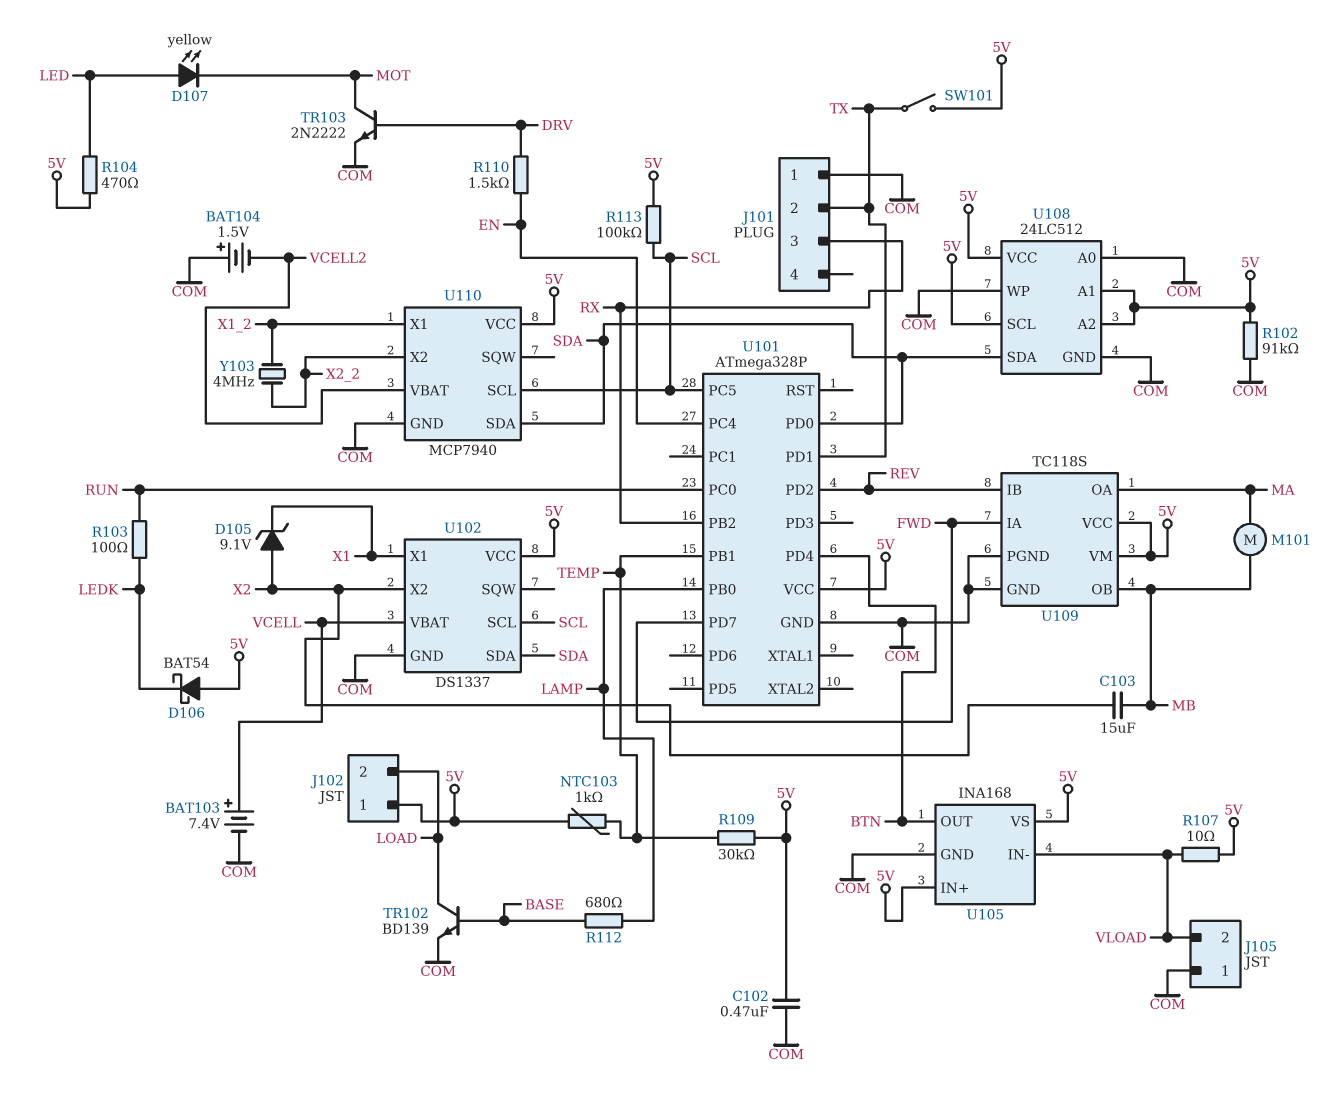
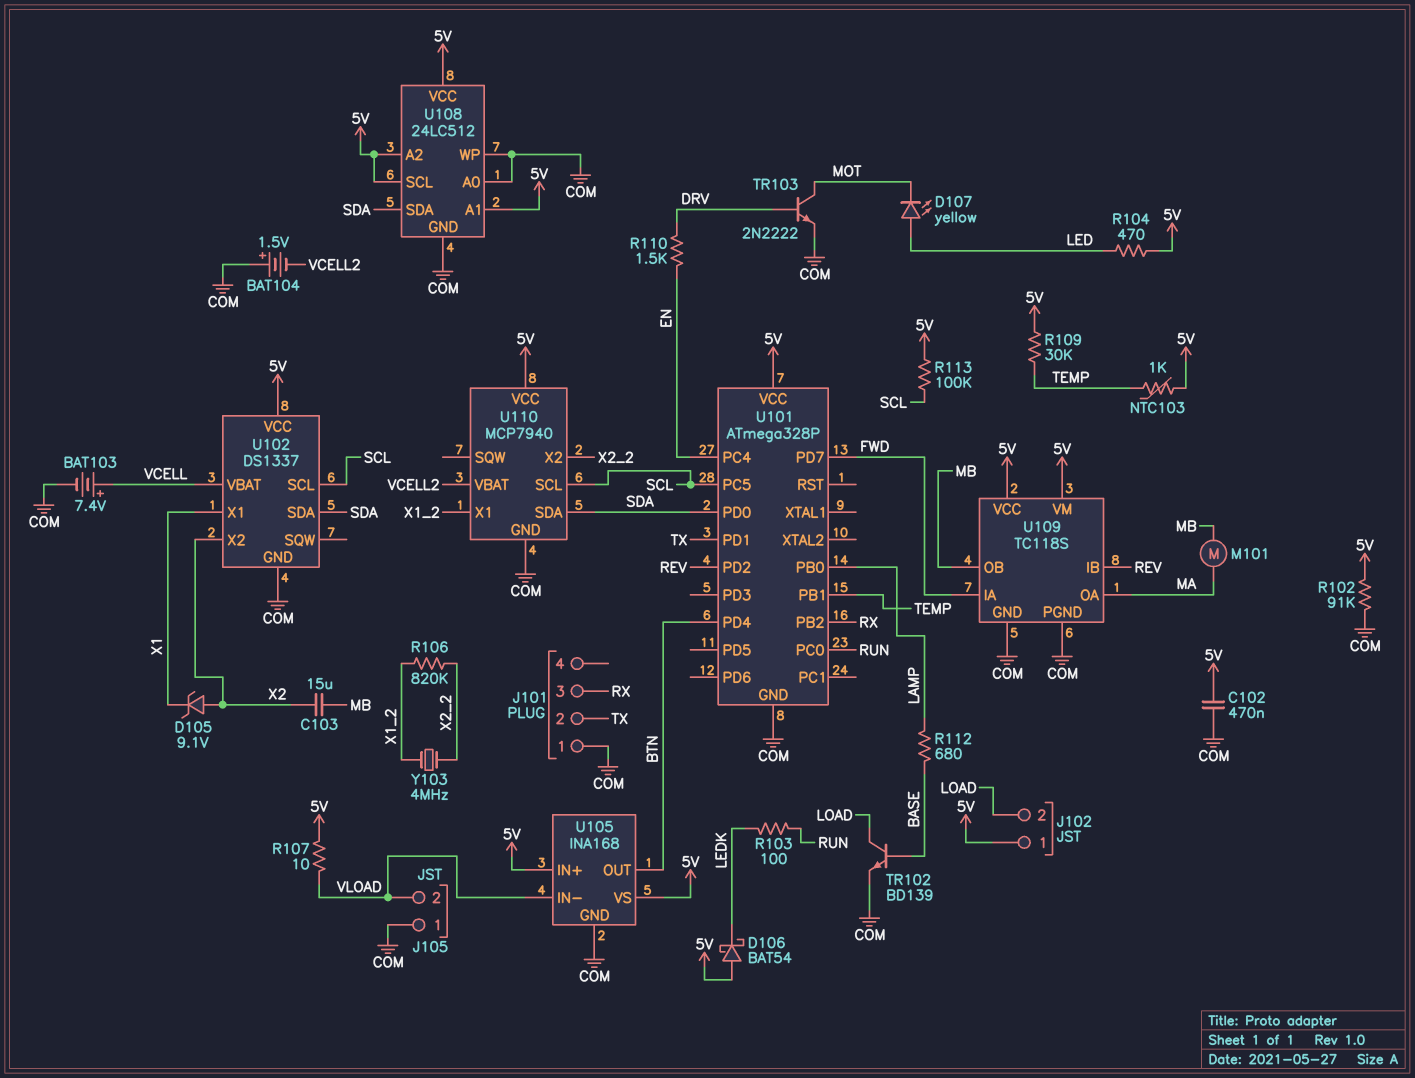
R106: none -> 820k (X1_2, X2_2)
SW101: switch (5V, TX) -> none

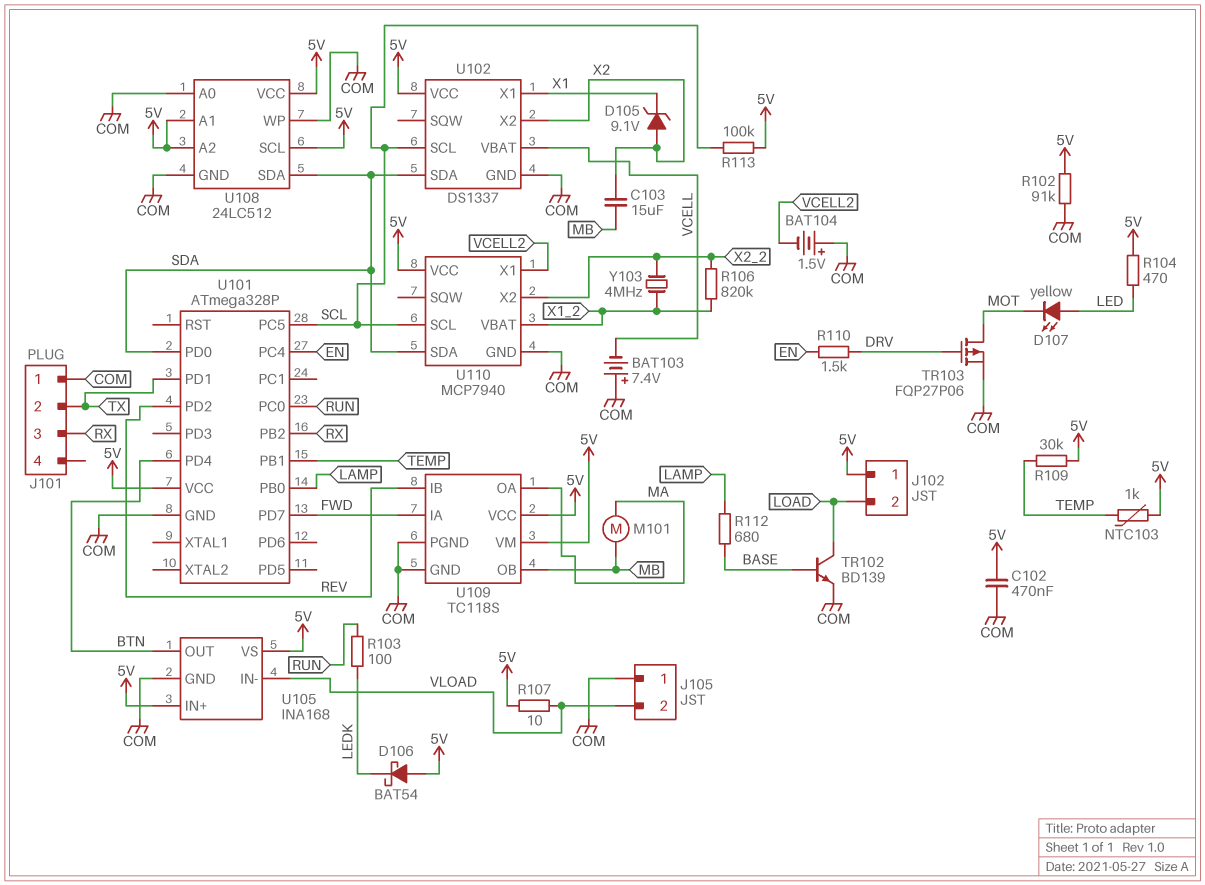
BAT103: 7.4V (plus VCELL, minus COM) -> 7.4V (plus COM, minus VCELL)
TR103: NPN 2N2222 (B DRV, C MOT, E COM) -> PMOS FQP27P06 (G DRV, D MOT, S COM)
U110 pin VBAT: VCELL2 -> X1_2
U110 pin X1: X1_2 -> VCELL2

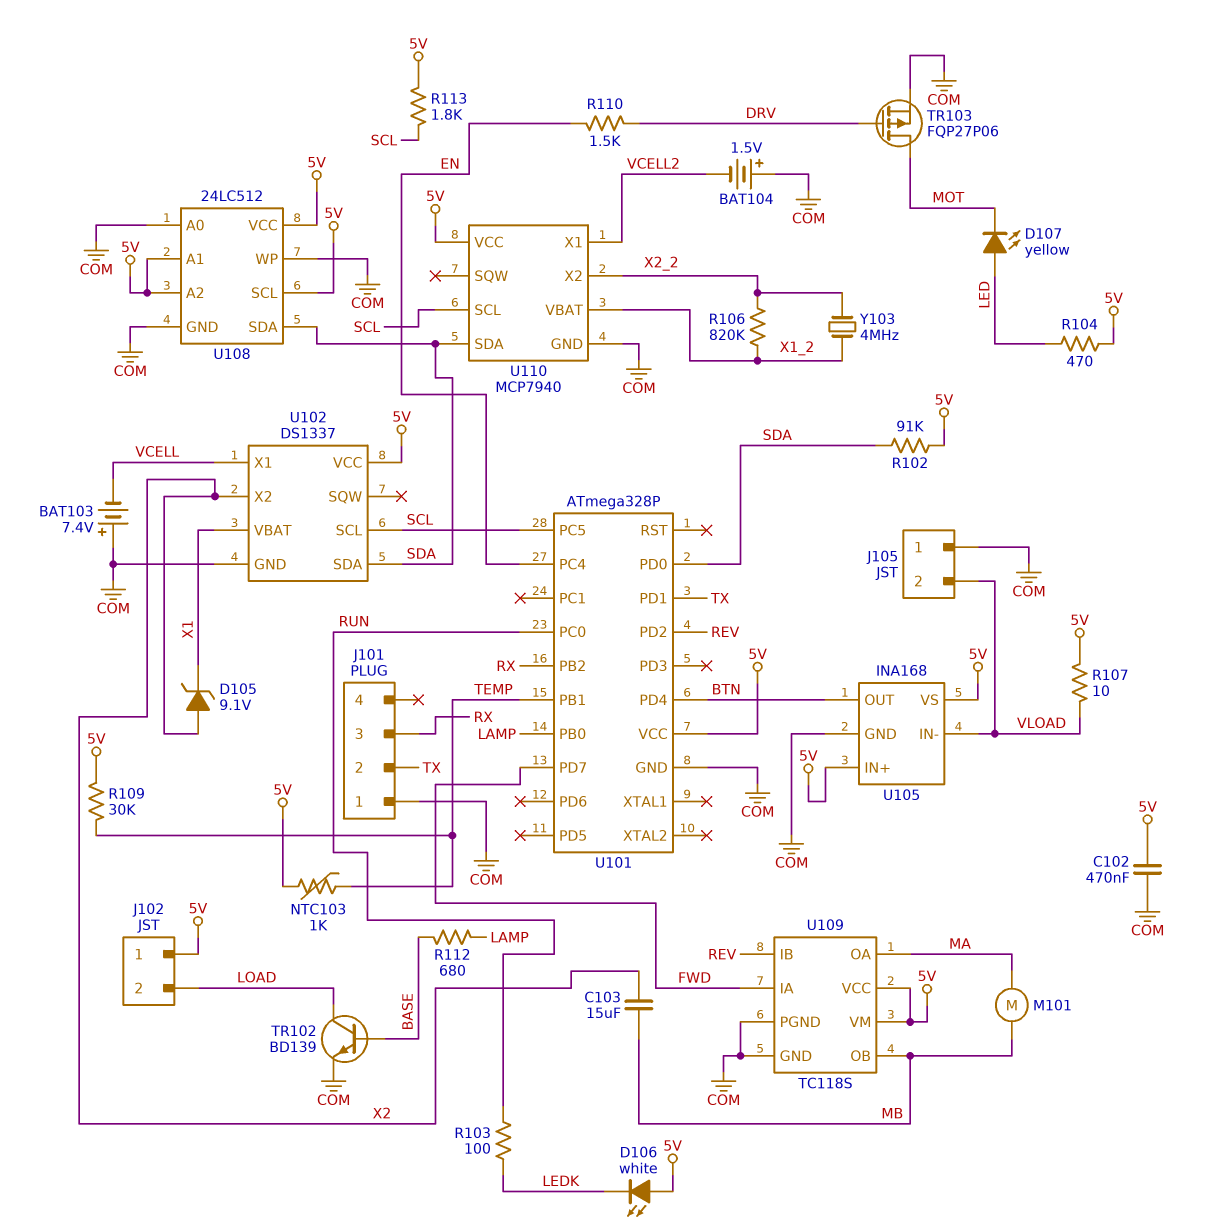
D106: schottky BAT54 (A 5V, K LEDK) -> LED white (A 5V, K LEDK)
R102: 91k (5V, COM) -> 91k (5V, SDA)
R113: 100k (5V, SCL) -> 1.8k (5V, SCL)
U102 pin VBAT: VCELL -> X1
U102 pin X1: X1 -> VCELL

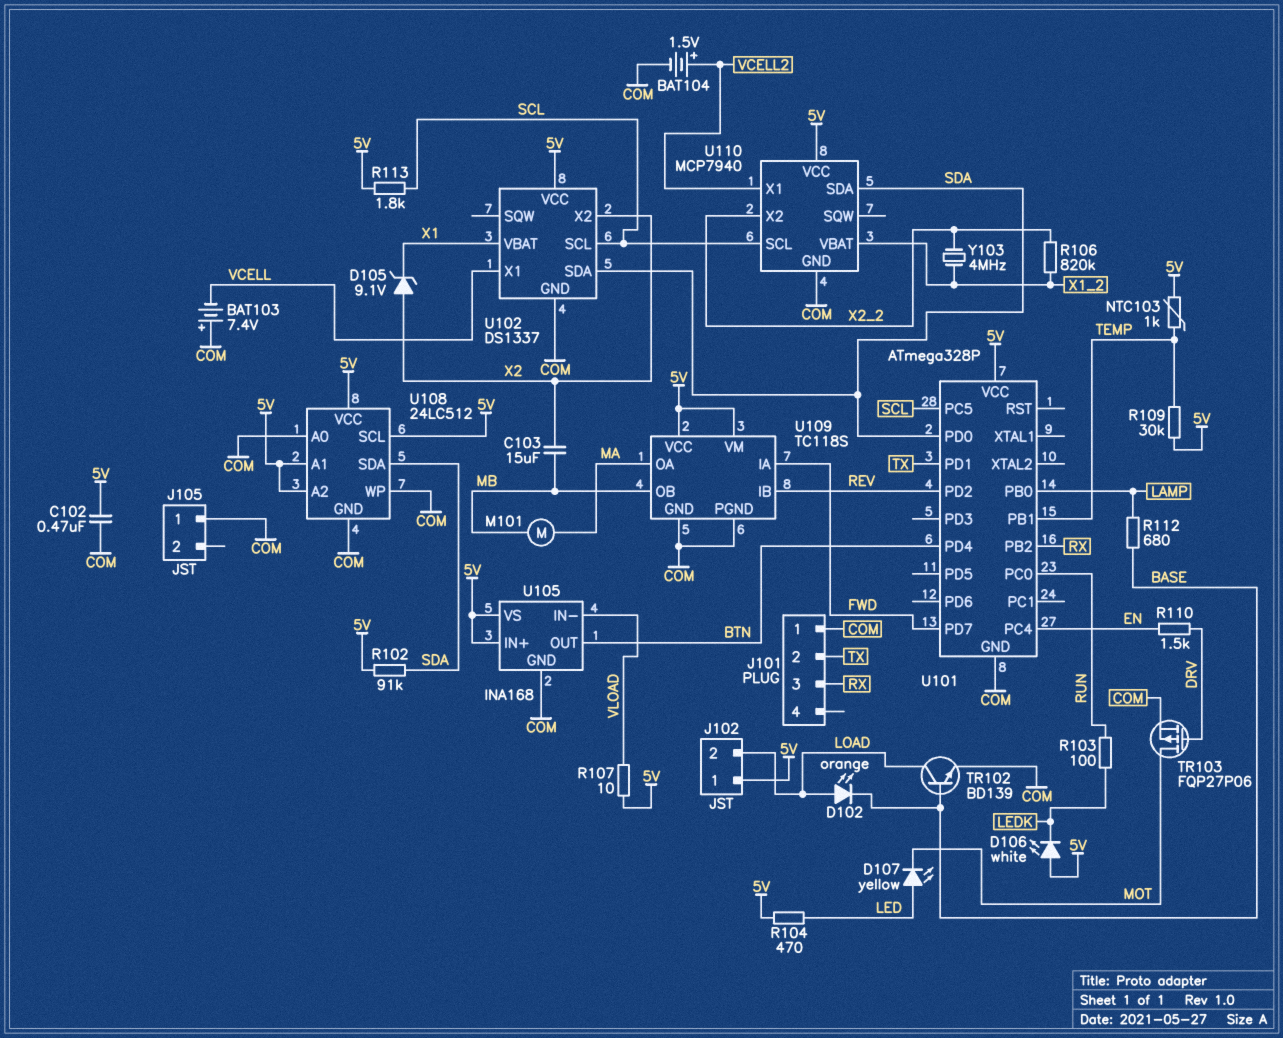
BAT104: 1.5V (plus COM, minus VCELL2) -> 1.5V (plus VCELL2, minus COM)
D102: none -> LED orange (A LOAD, K BASE)
J105 pin 2: VLOAD -> none

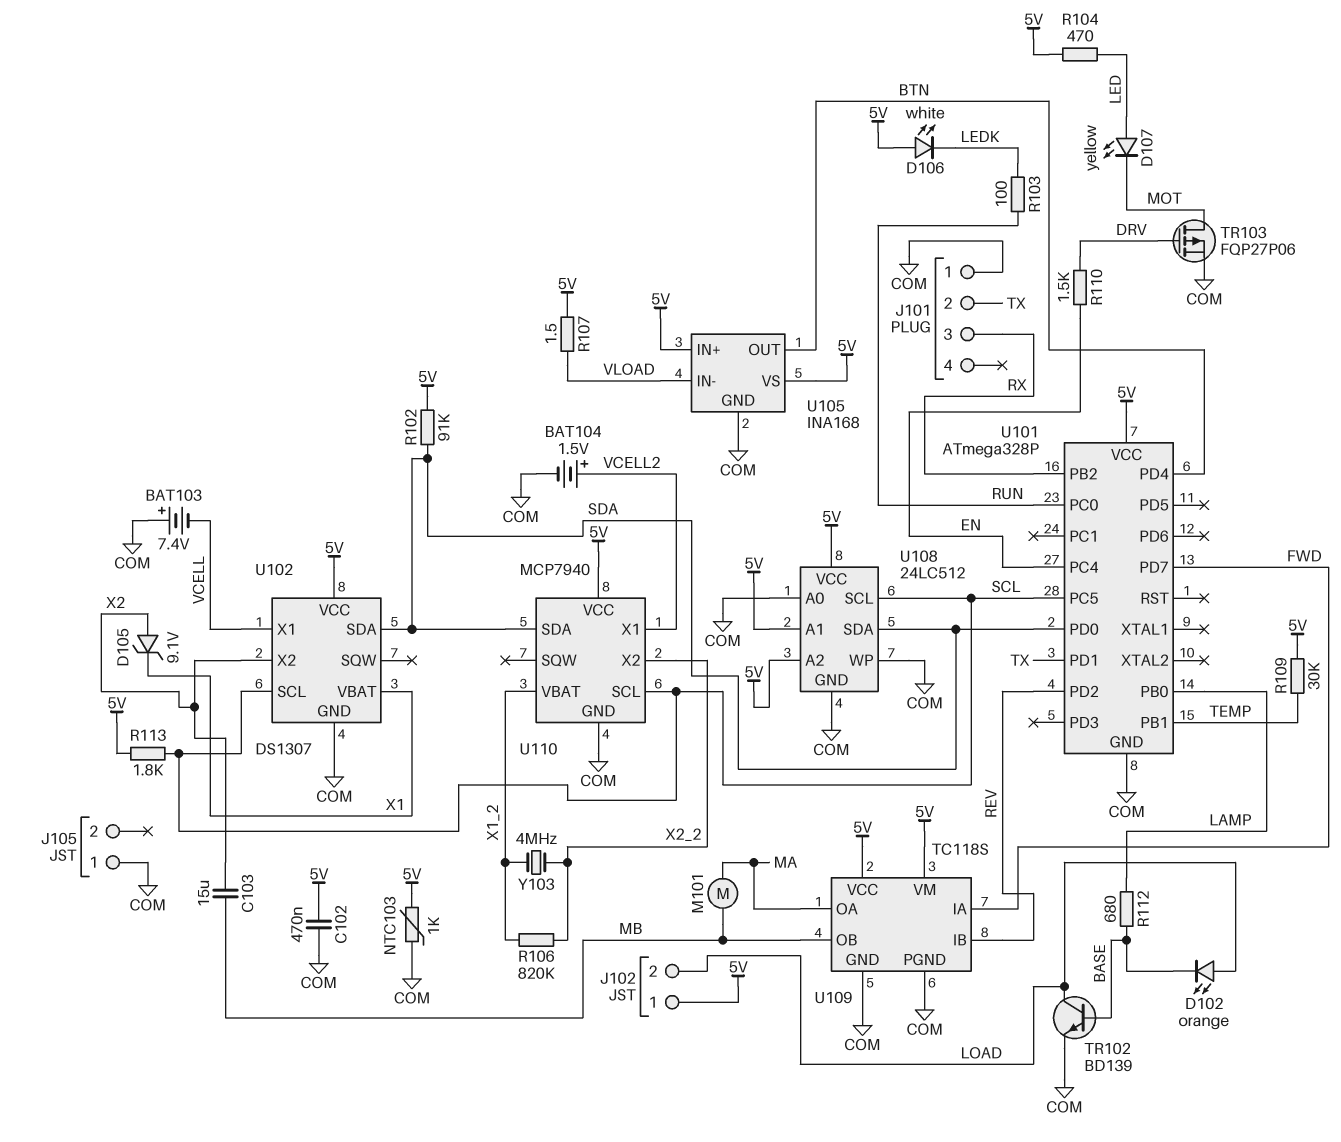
NTC103: 1k (5V, TEMP) -> 1k (5V, COM)
R107: 10 (5V, VLOAD) -> 1.5 (5V, VLOAD)
U102: DS1337 -> DS1307
U108 pin SCL: 5V -> SCL

